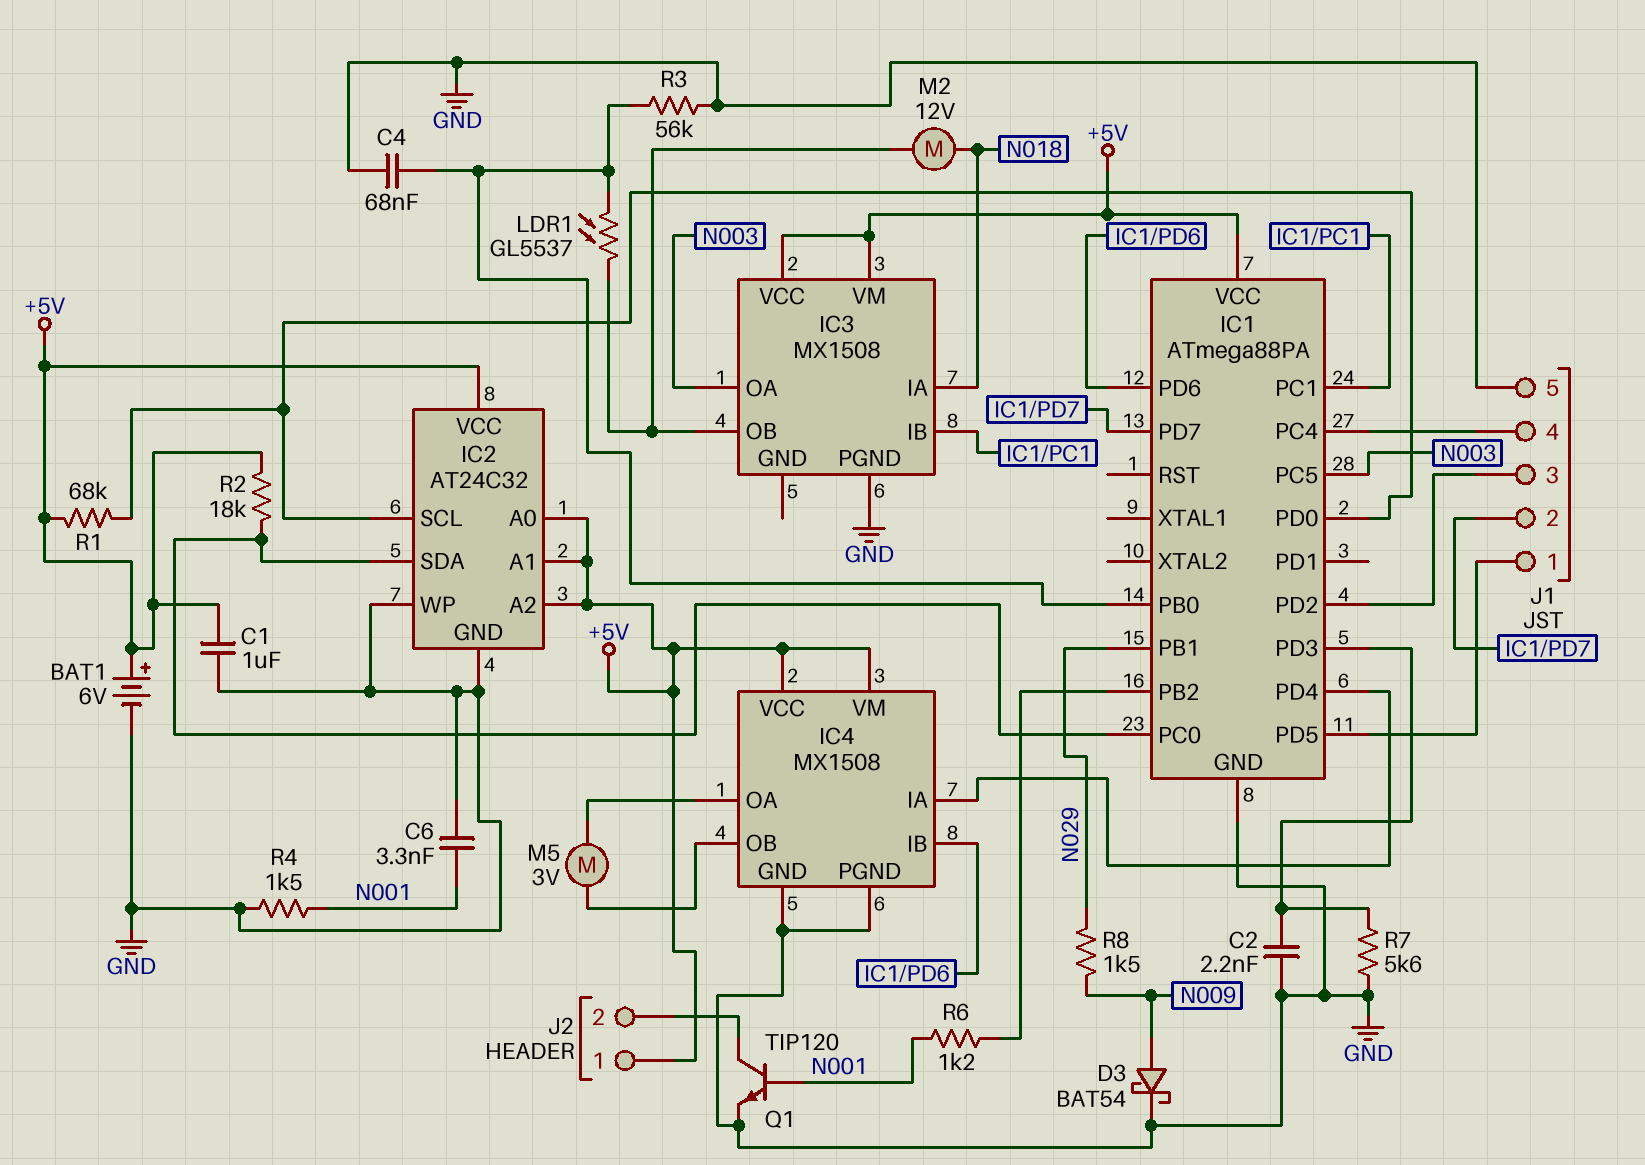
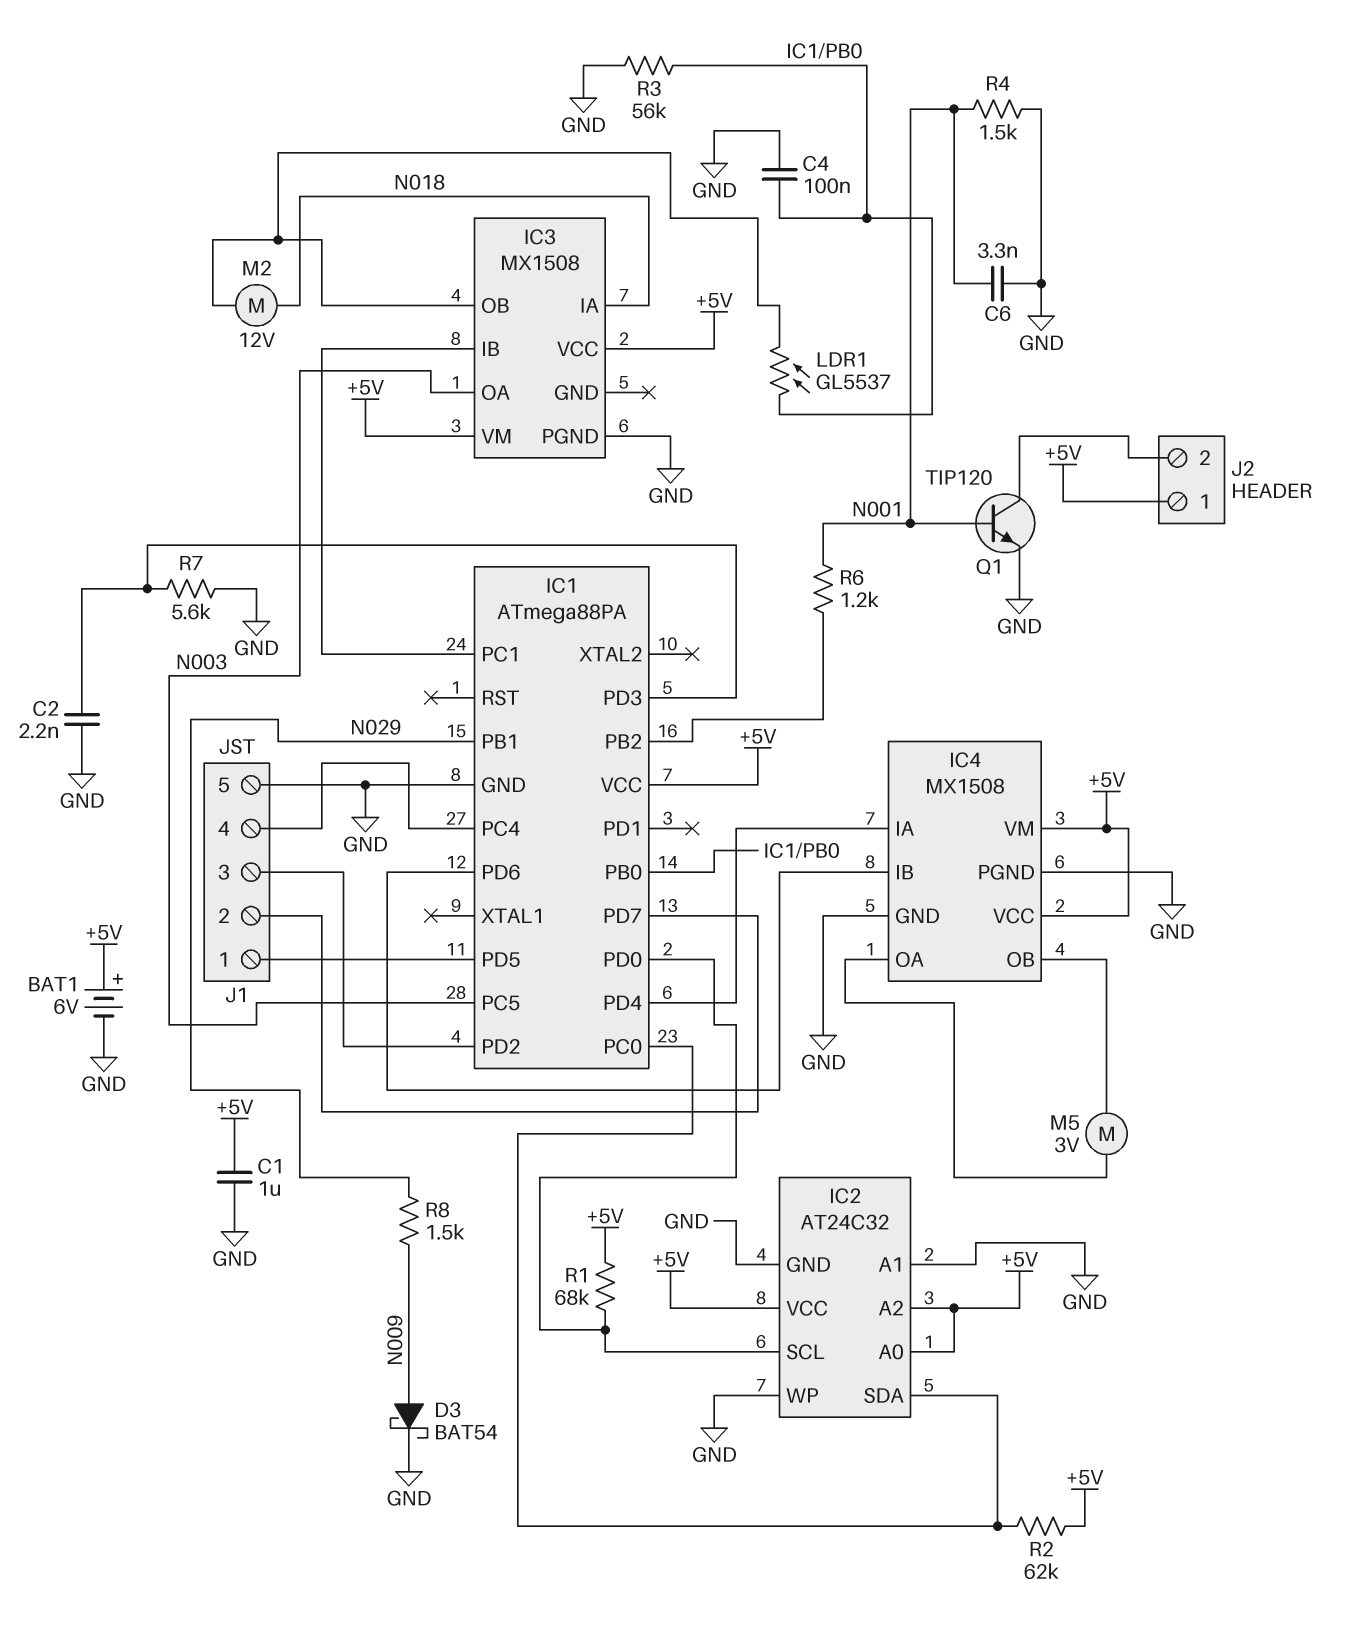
C4: 68nF (GND, IC1/PB0) -> 100nF (GND, IC1/PB0)
IC2 pin A1: +5V -> GND
R2: 18k (+5V, IC1/PC0) -> 62k (+5V, IC1/PC0)

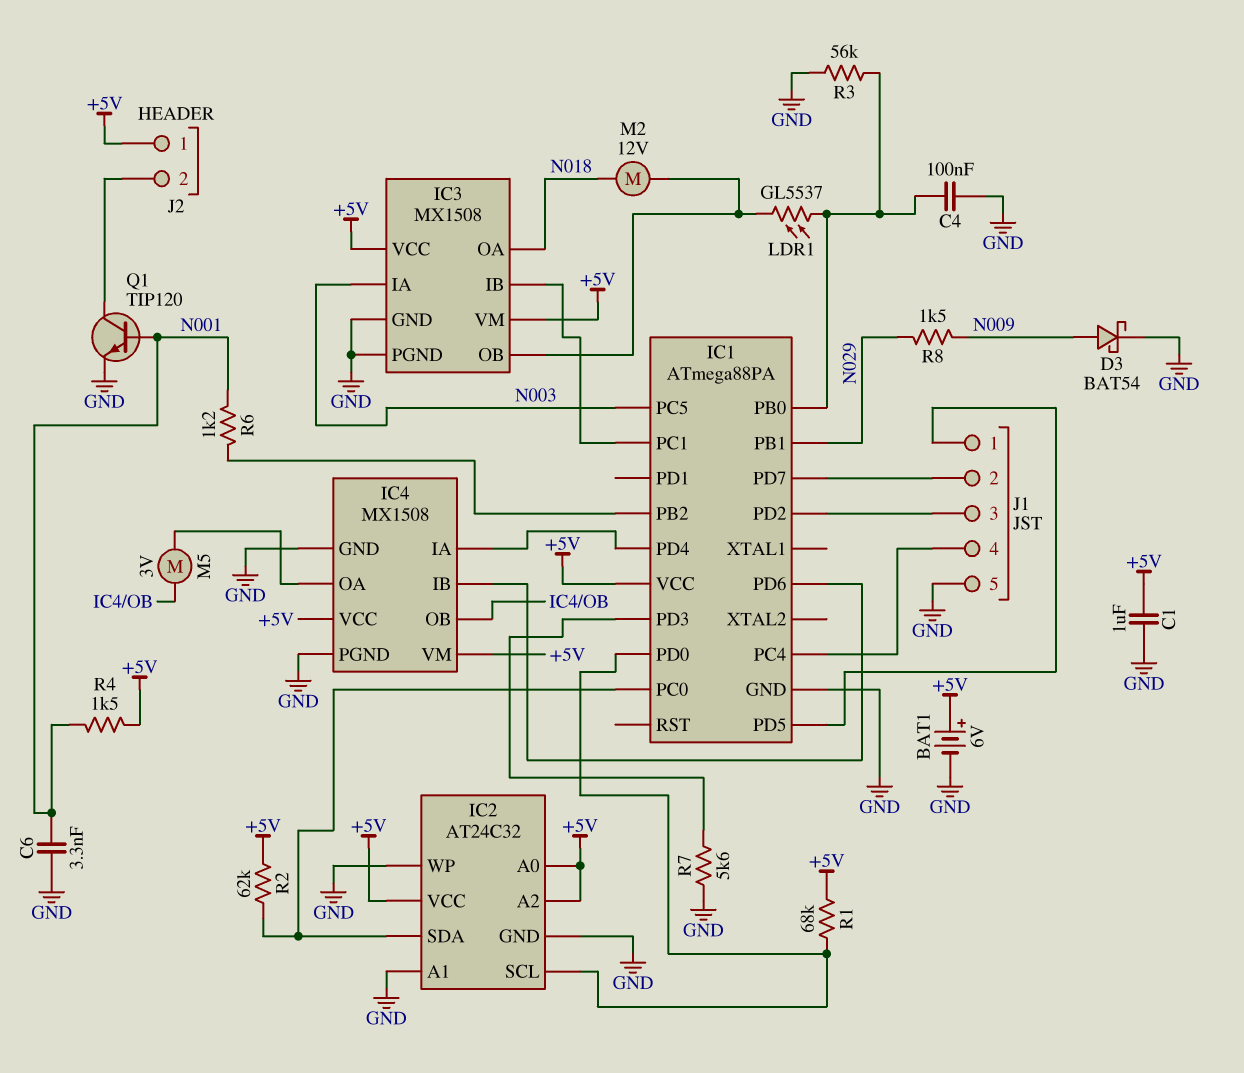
C2: 2.2nF (GND, IC1/PD3) -> none
IC3 pin GND: none -> GND
IC3 pin IA: N018 -> N003
IC3 pin OA: N003 -> N018
R4: 1.5k (GND, N001) -> 1.5k (+5V, N001)

